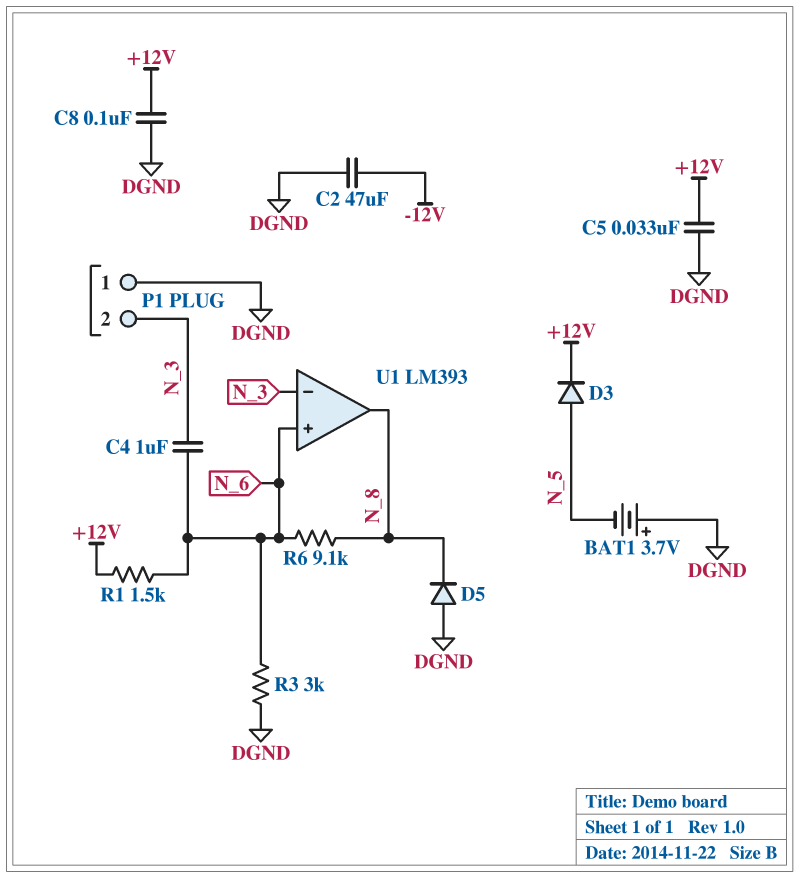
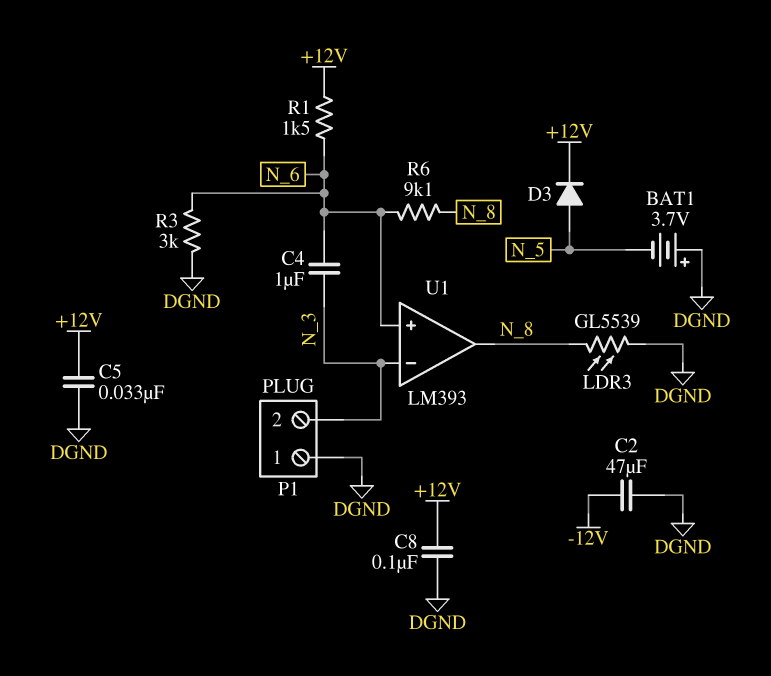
D5: diode (A DGND, K N_8) -> none
LDR3: none -> GL5539 (DGND, N_8)

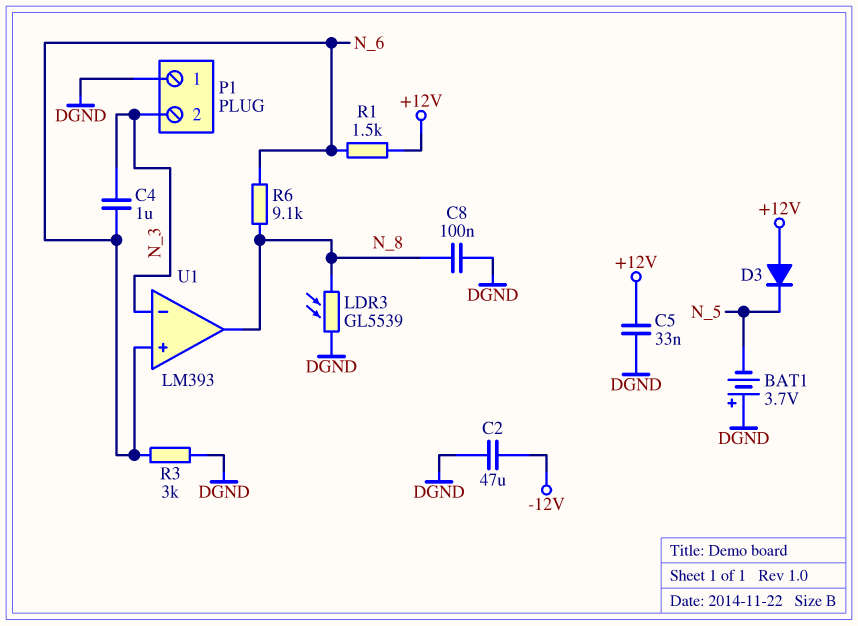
C8: 100nF (+12V, DGND) -> 100nF (DGND, N_8)
D3: diode (A N_5, K +12V) -> diode (A +12V, K N_5)

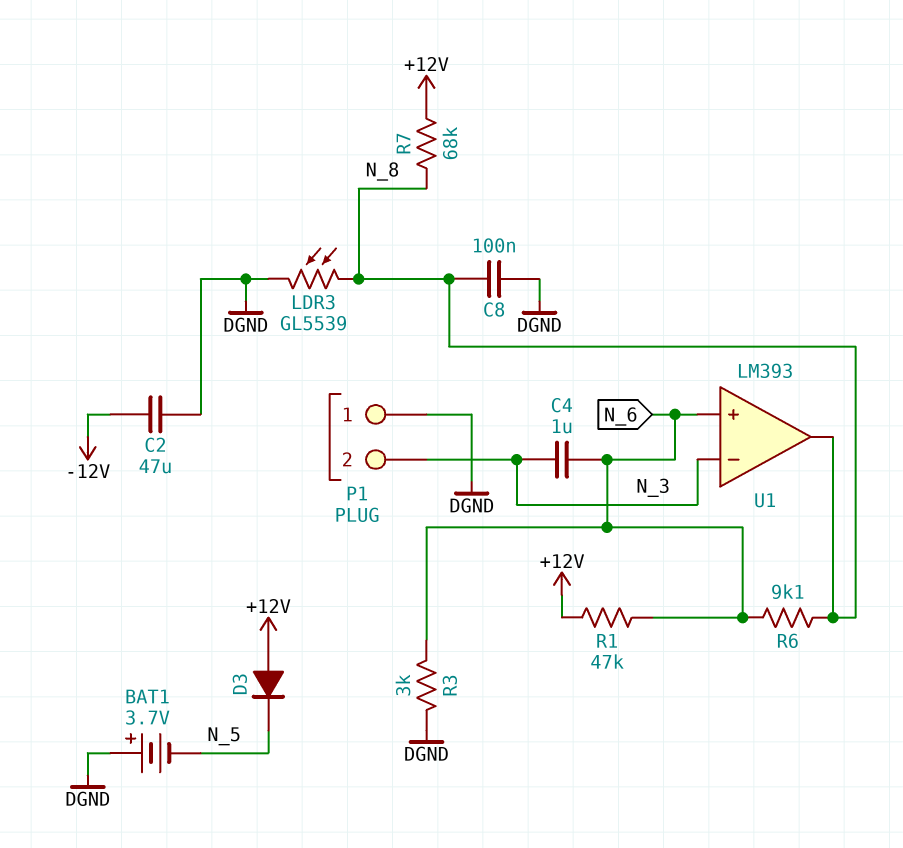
C5: 33nF (+12V, DGND) -> none
R1: 1.5k (+12V, N_6) -> 47k (+12V, N_6)
R7: none -> 68k (+12V, N_8)

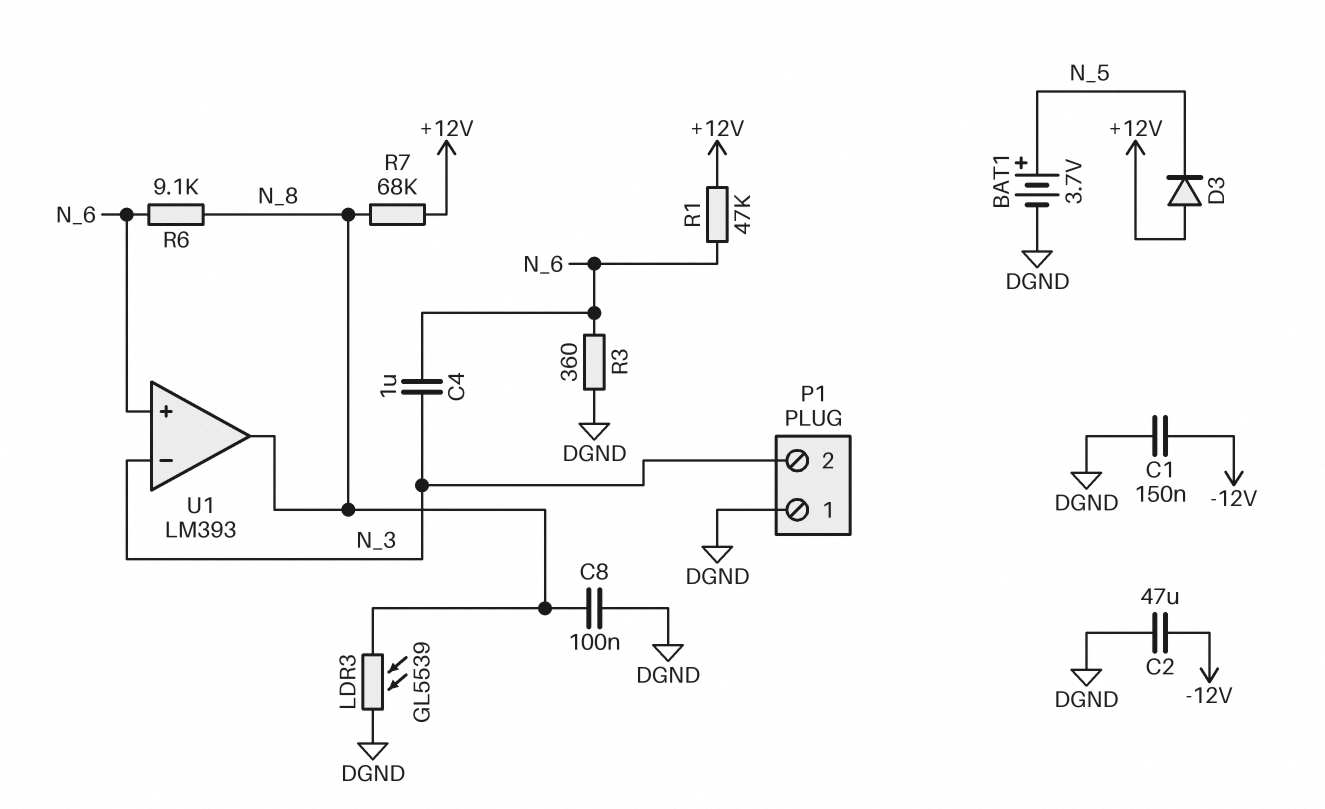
BAT1: 3.7V (plus DGND, minus N_5) -> 3.7V (plus N_5, minus DGND)
C1: none -> 150nF (-12V, DGND)
R3: 3k (DGND, N_6) -> 360 (DGND, N_6)

